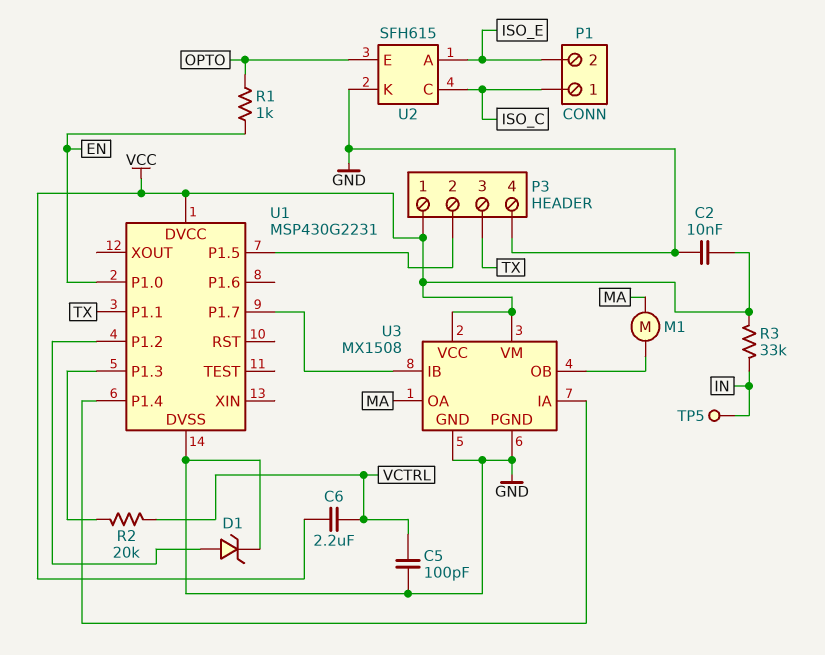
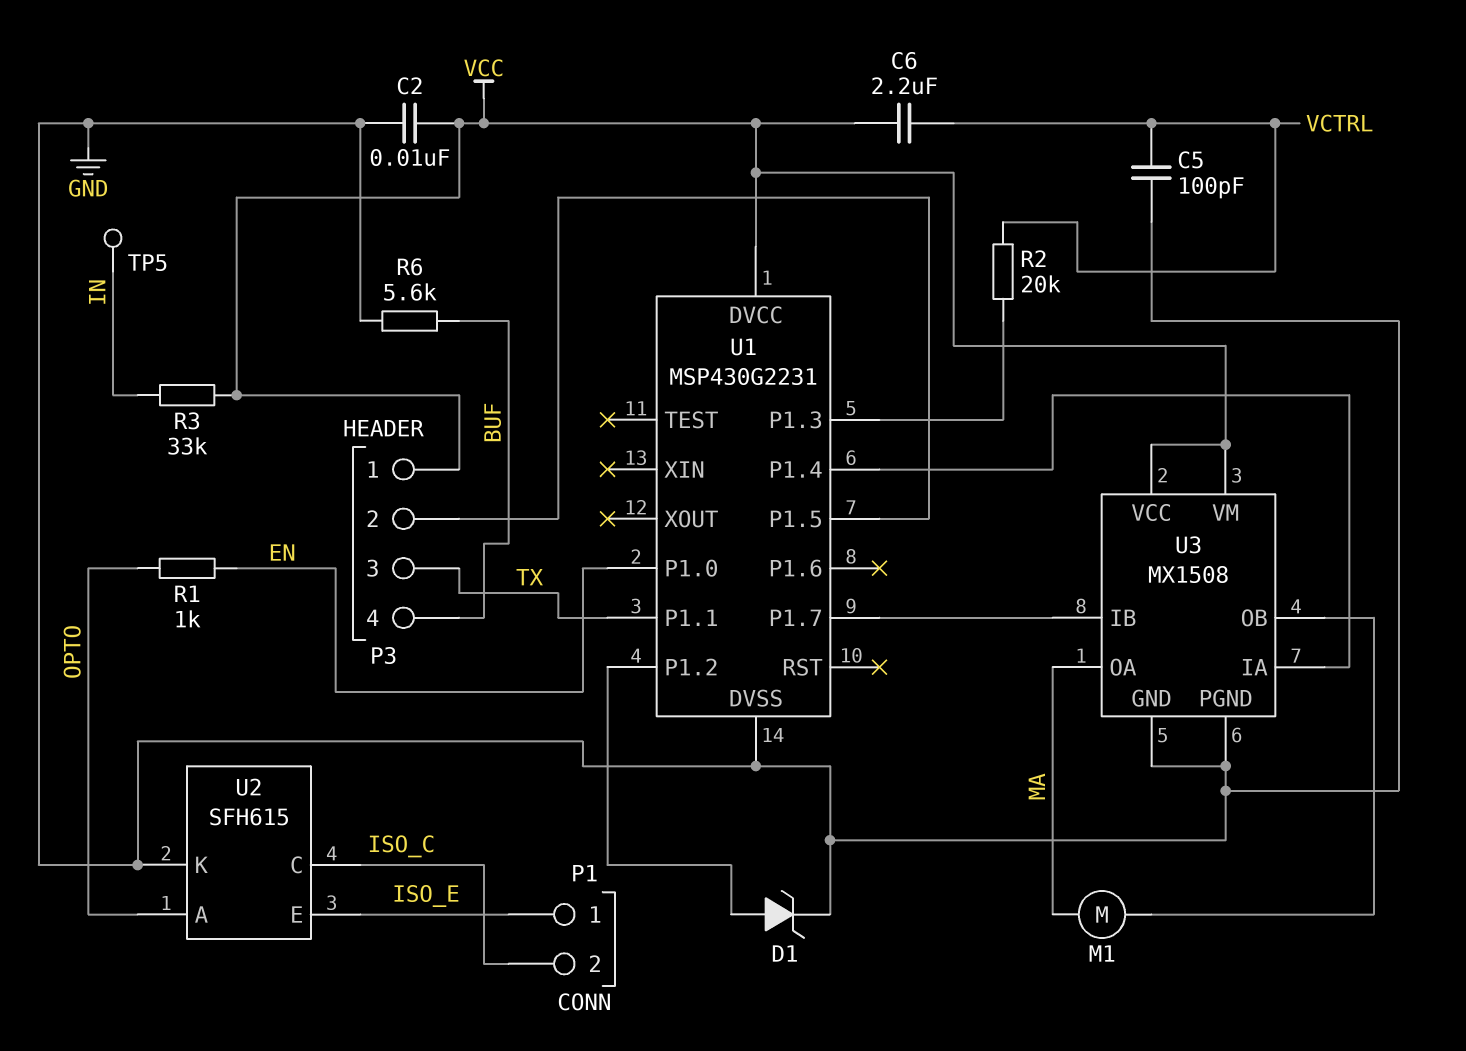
P1 pin 1: ISO_C -> ISO_E
P1 pin 2: ISO_E -> ISO_C
P3 pin 4: GND -> BUF
R6: none -> 5.6k (BUF, GND)
U2 pin A: ISO_E -> OPTO
U2 pin E: OPTO -> ISO_E

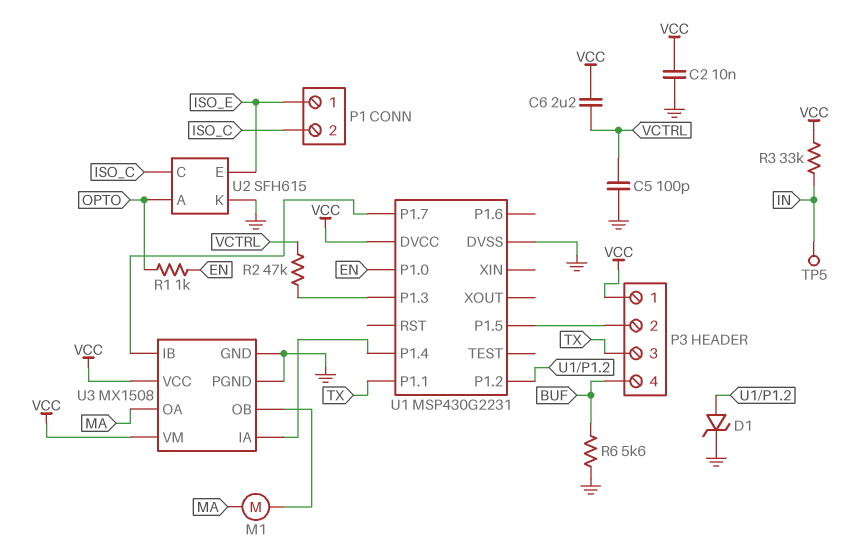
R2: 20k (U1/P1.3, VCTRL) -> 47k (U1/P1.3, VCTRL)

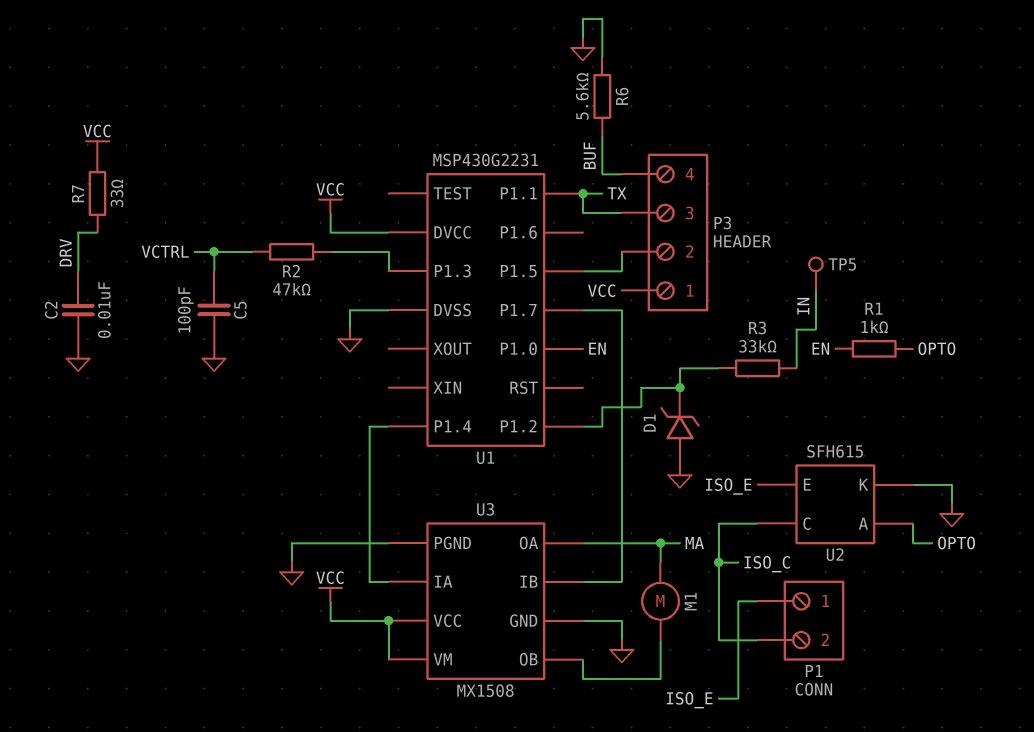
C2: 10nF (GND, VCC) -> 10nF (DRV, GND)
C6: 2.2uF (VCC, VCTRL) -> none
D1: zener (A U1/P1.2, K GND) -> zener (A GND, K U1/P1.2)
R3: 33k (IN, VCC) -> 33k (IN, U1/P1.2)
R7: none -> 33 (DRV, VCC)

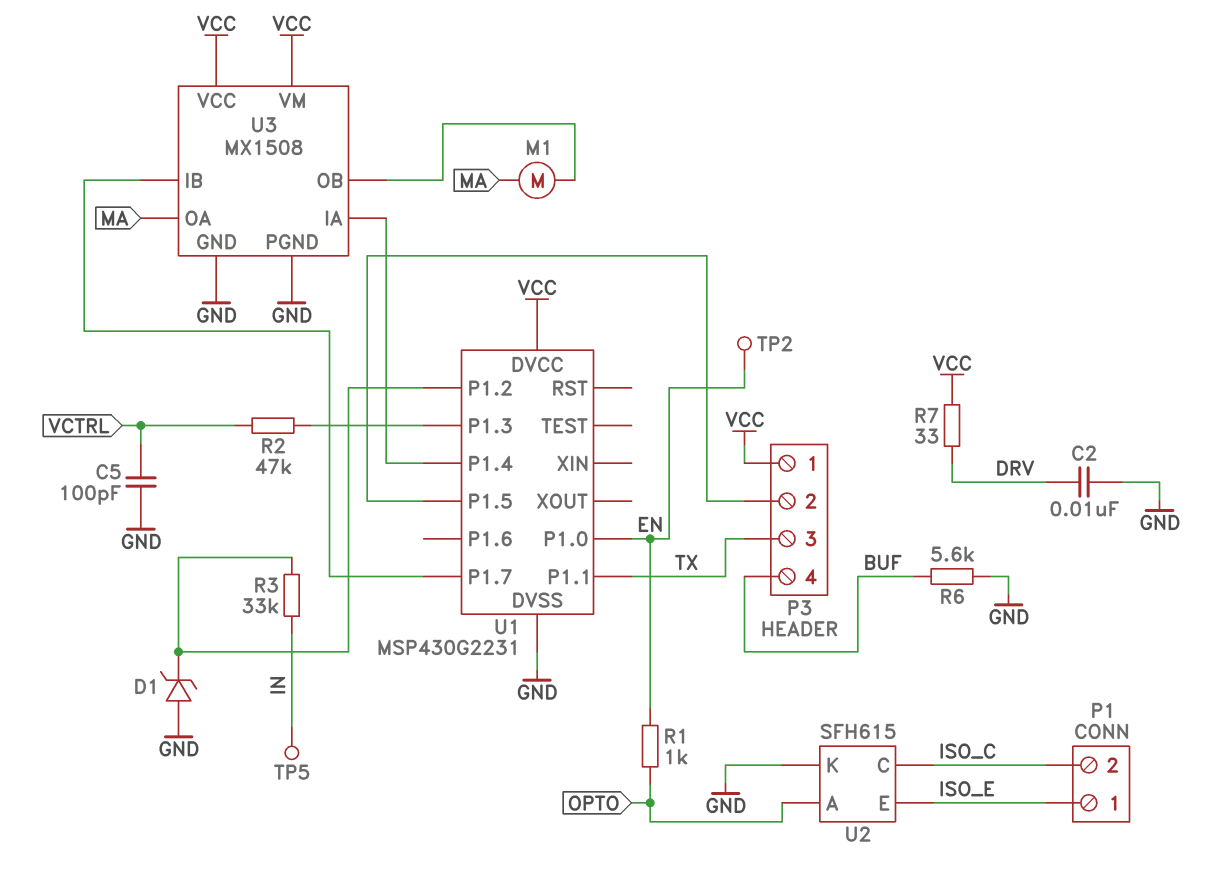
TP2: none -> test point (EN)

